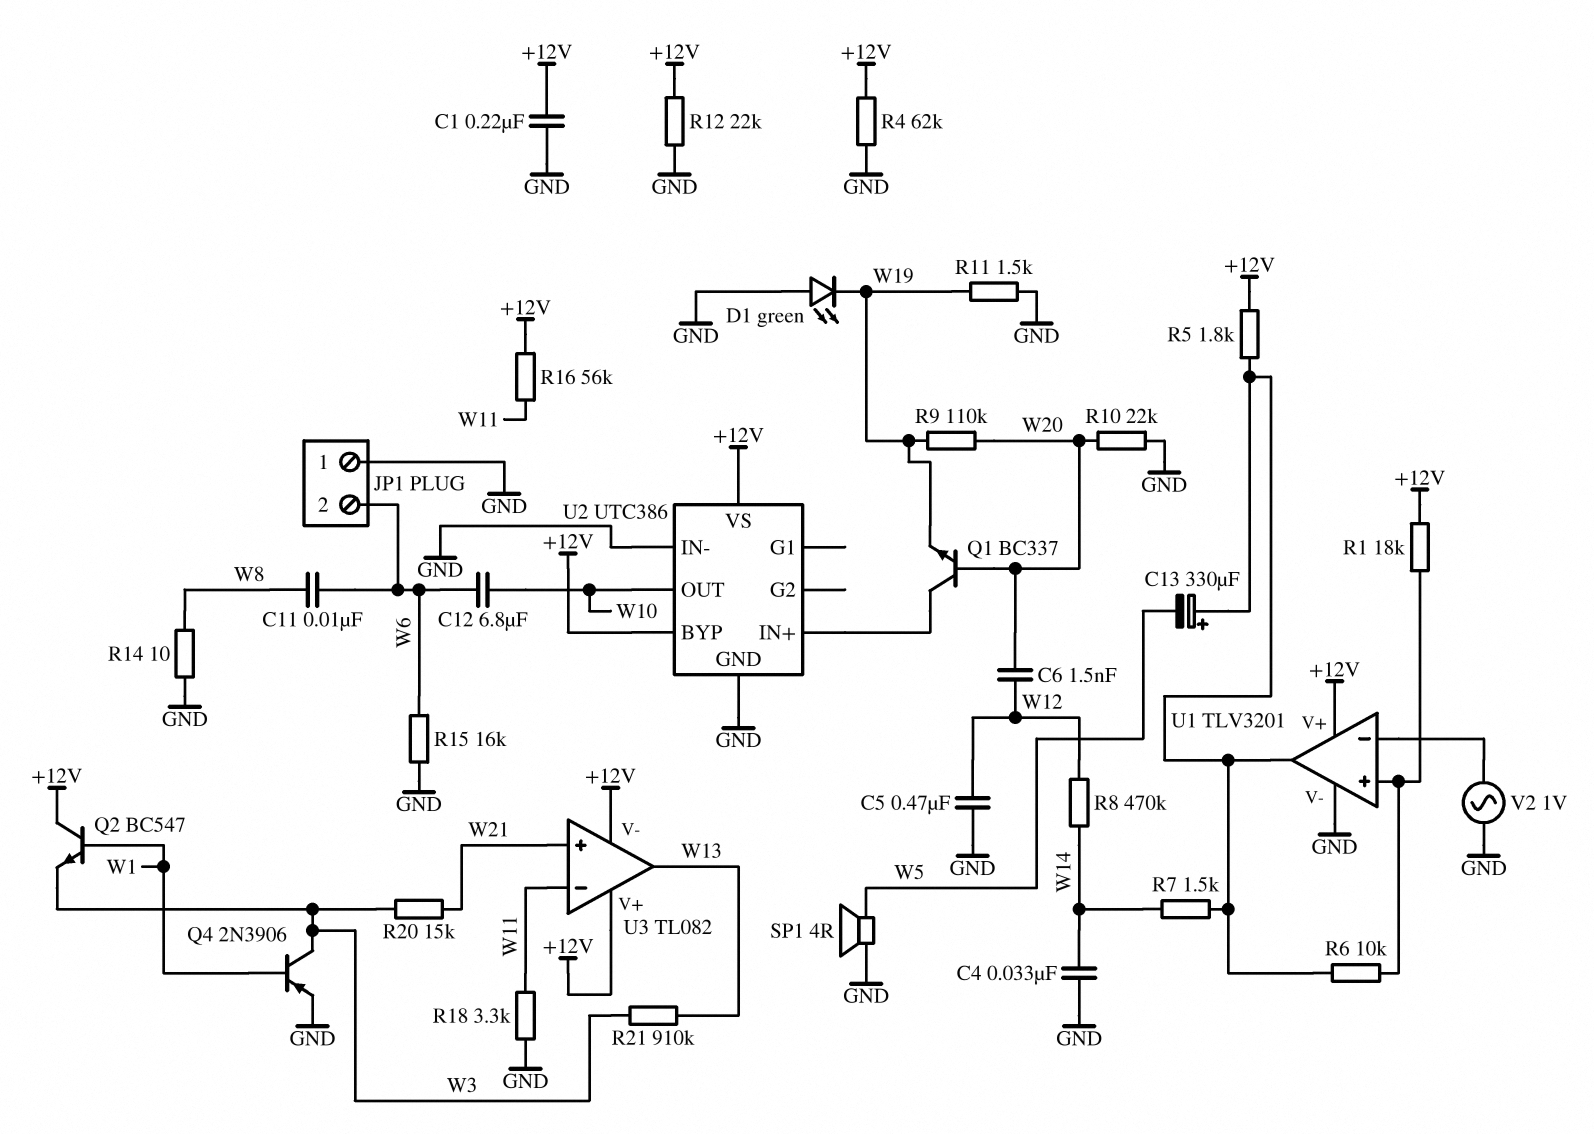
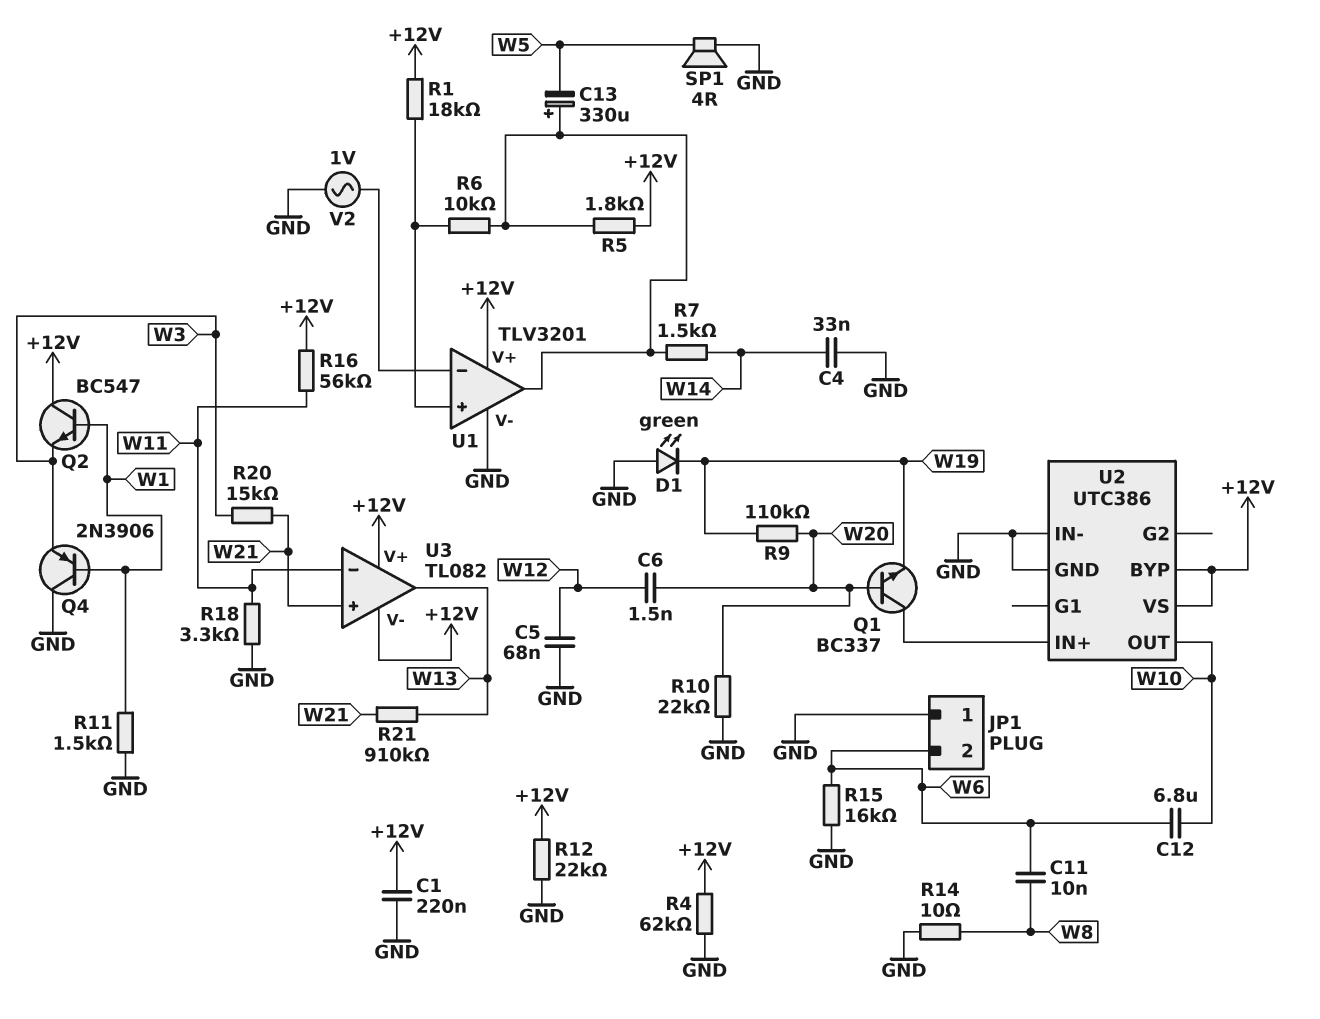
C5: 470nF (GND, W12) -> 68nF (GND, W12)
Q4: PNP 2N3906 (B W1, C W3, E GND) -> PNP 2N3906 (B W1, C GND, E W3)
R8: 470k (W12, W14) -> none
R11: 1.5k (GND, W19) -> 1.5k (GND, W1)
R21: 910k (W3, W13) -> 910k (W13, W21)

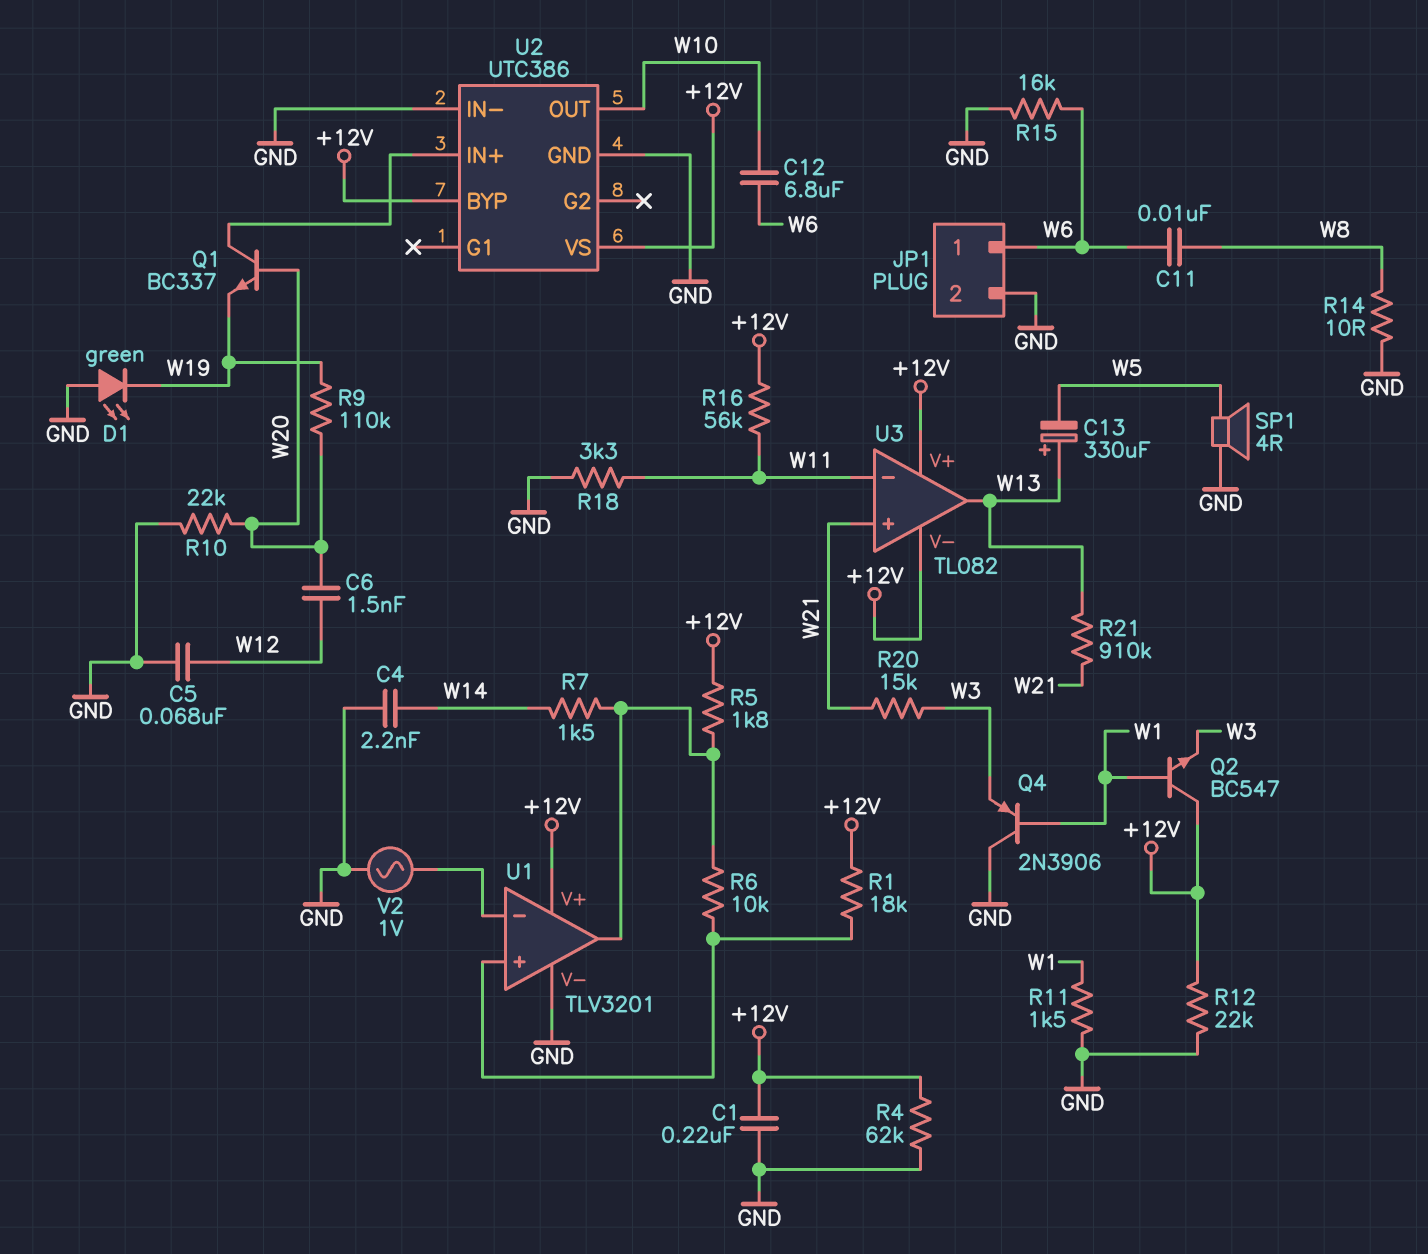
C4: 33nF (GND, W14) -> 2.2nF (GND, W14)
C13: 330uF (plus U1/out, minus W5) -> 330uF (plus W13, minus W5)
JP1 pin 1: GND -> W6
JP1 pin 2: W6 -> GND

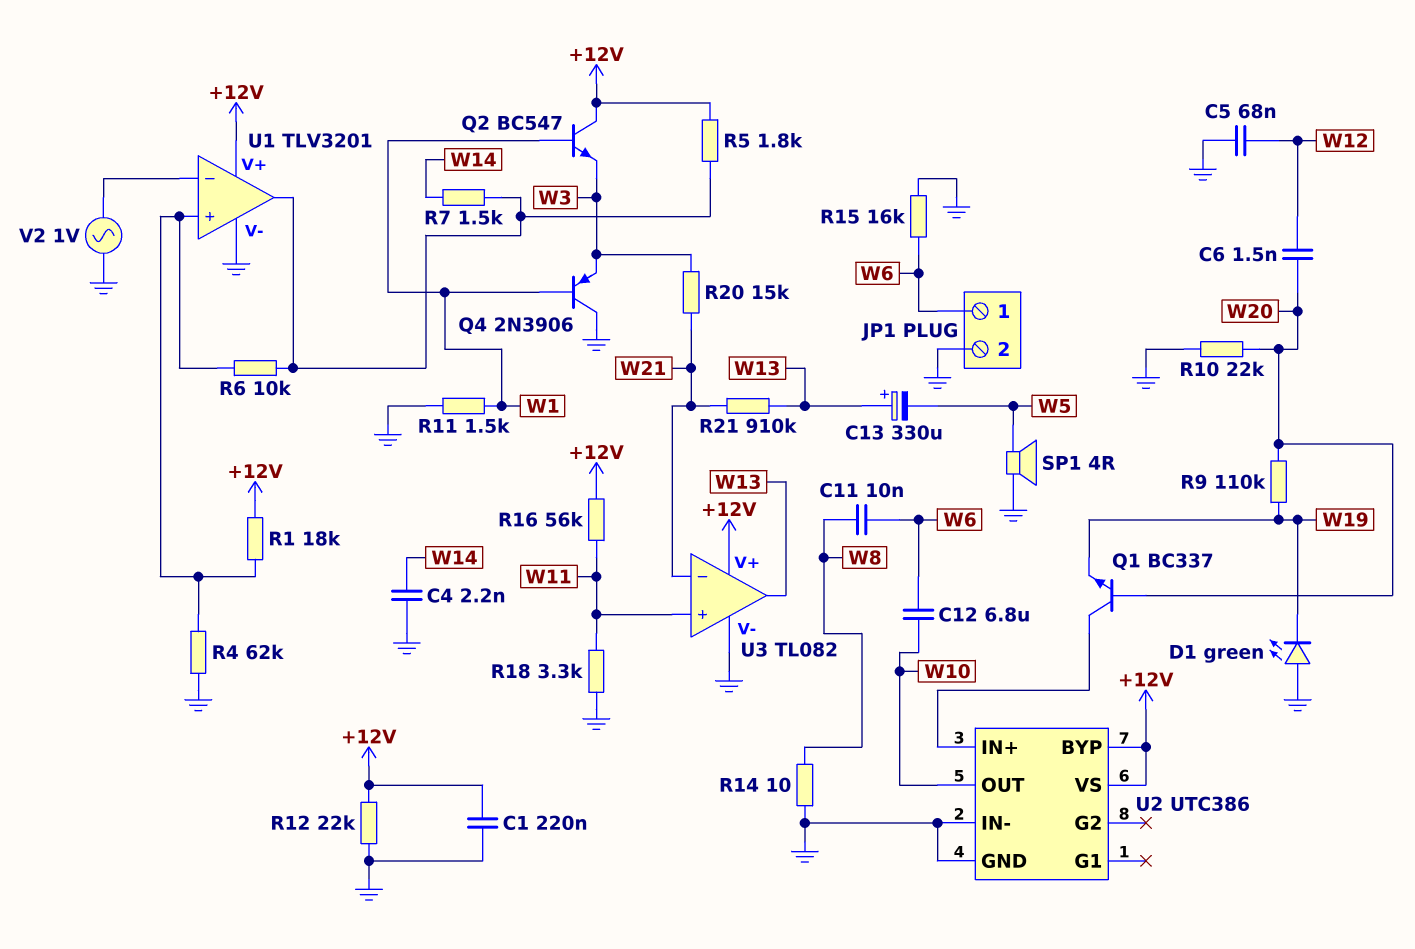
R4: 62k (+12V, GND) -> 62k (GND, U1/in+)
U3 pin V-: +12V -> GND
U3 pin in+: W21 -> W11
U3 pin in-: W11 -> W21

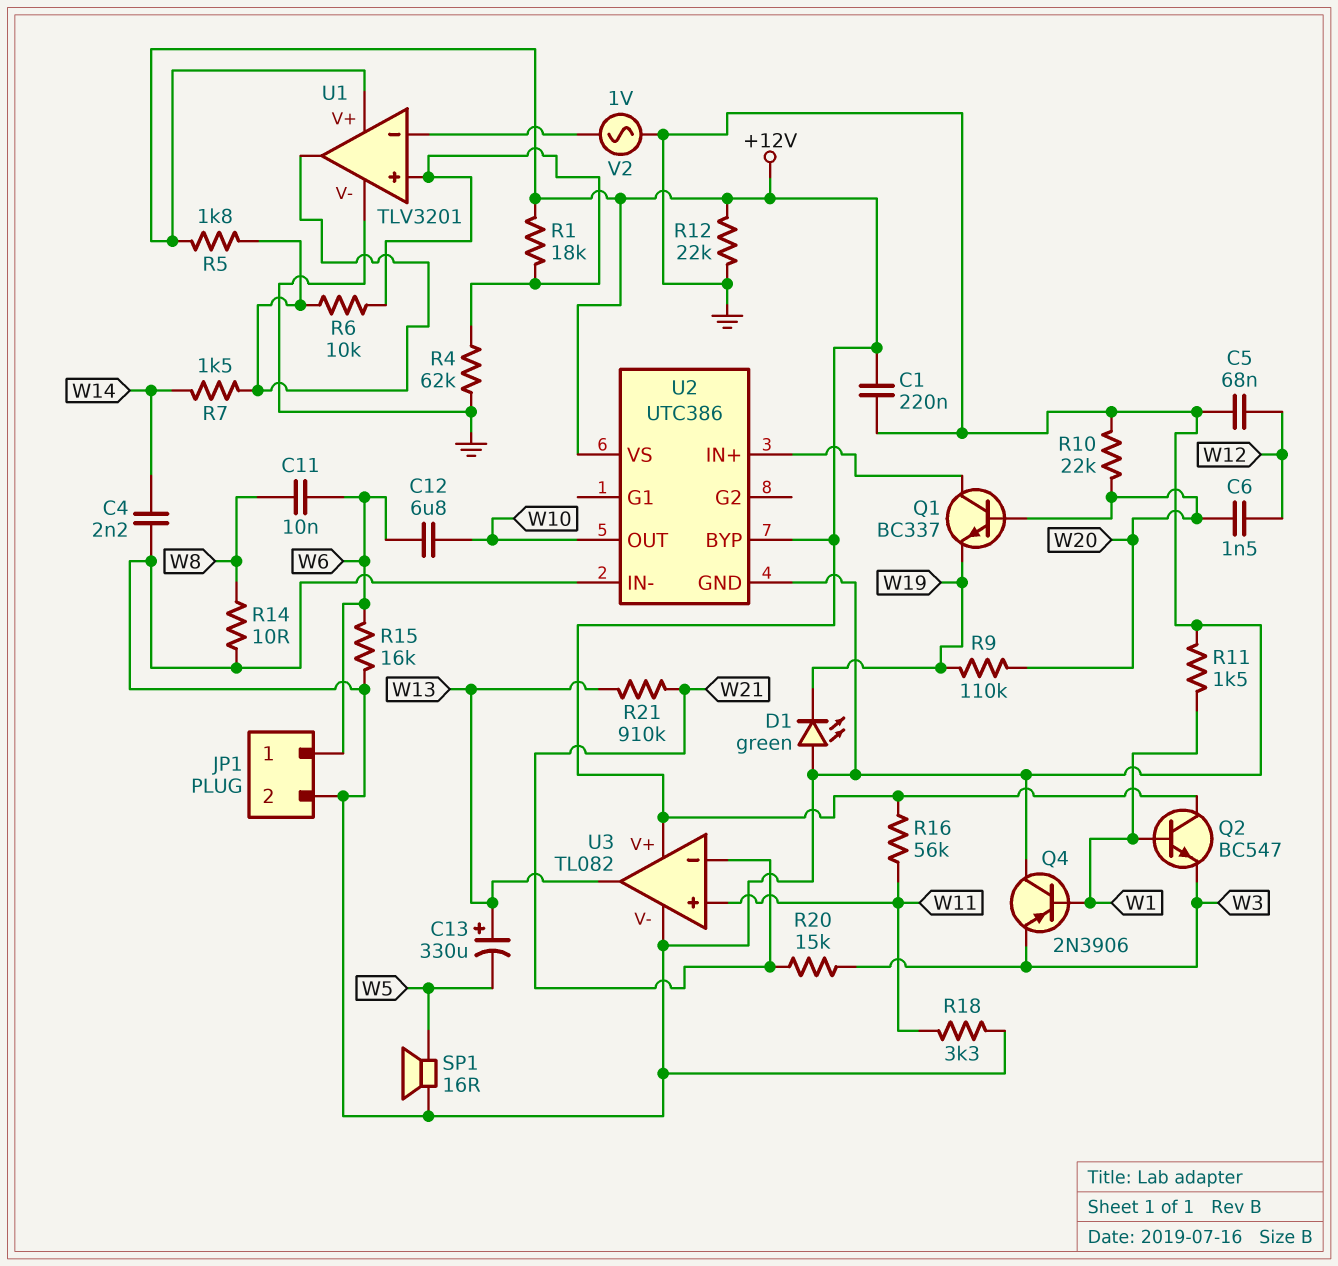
SP1: speaker 4R (GND, W5) -> speaker 16R (GND, W5)

